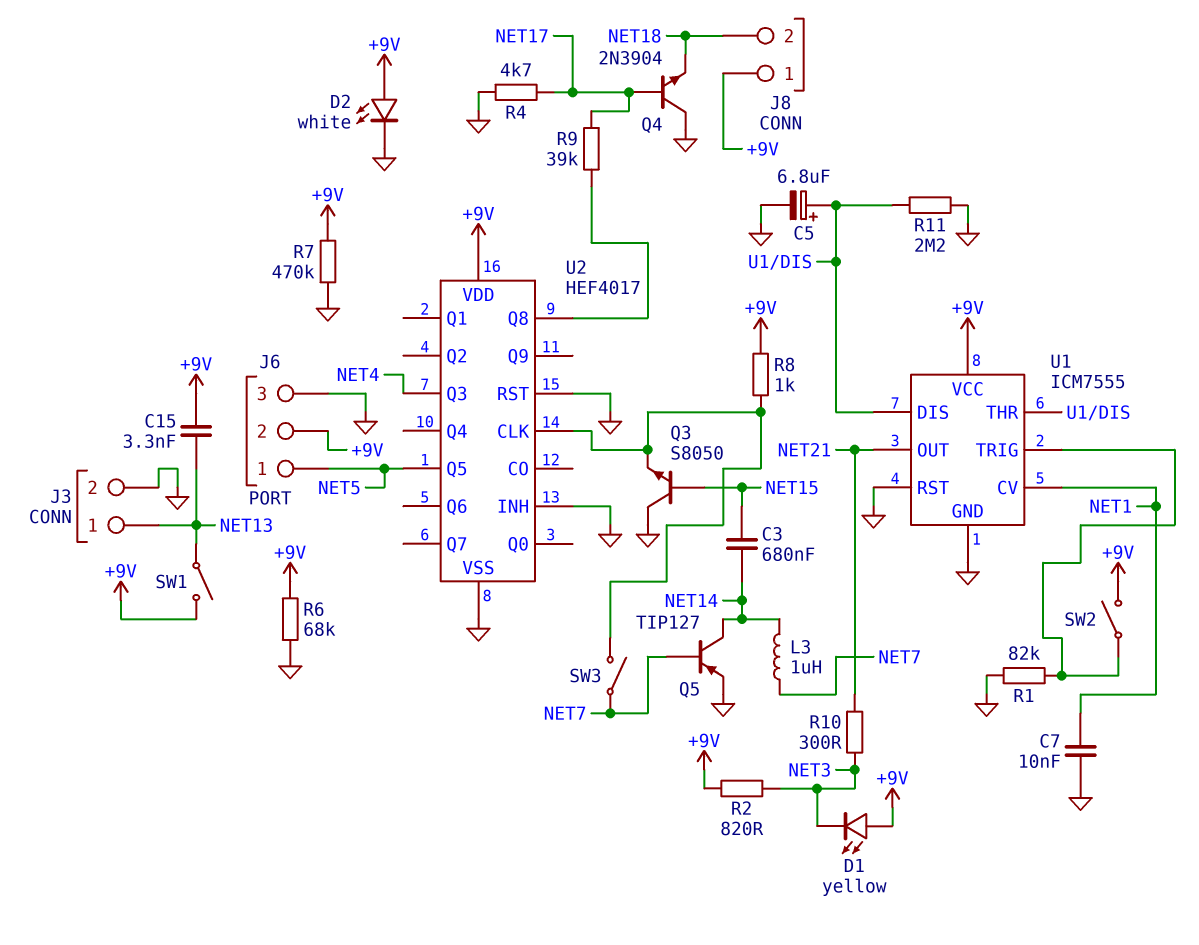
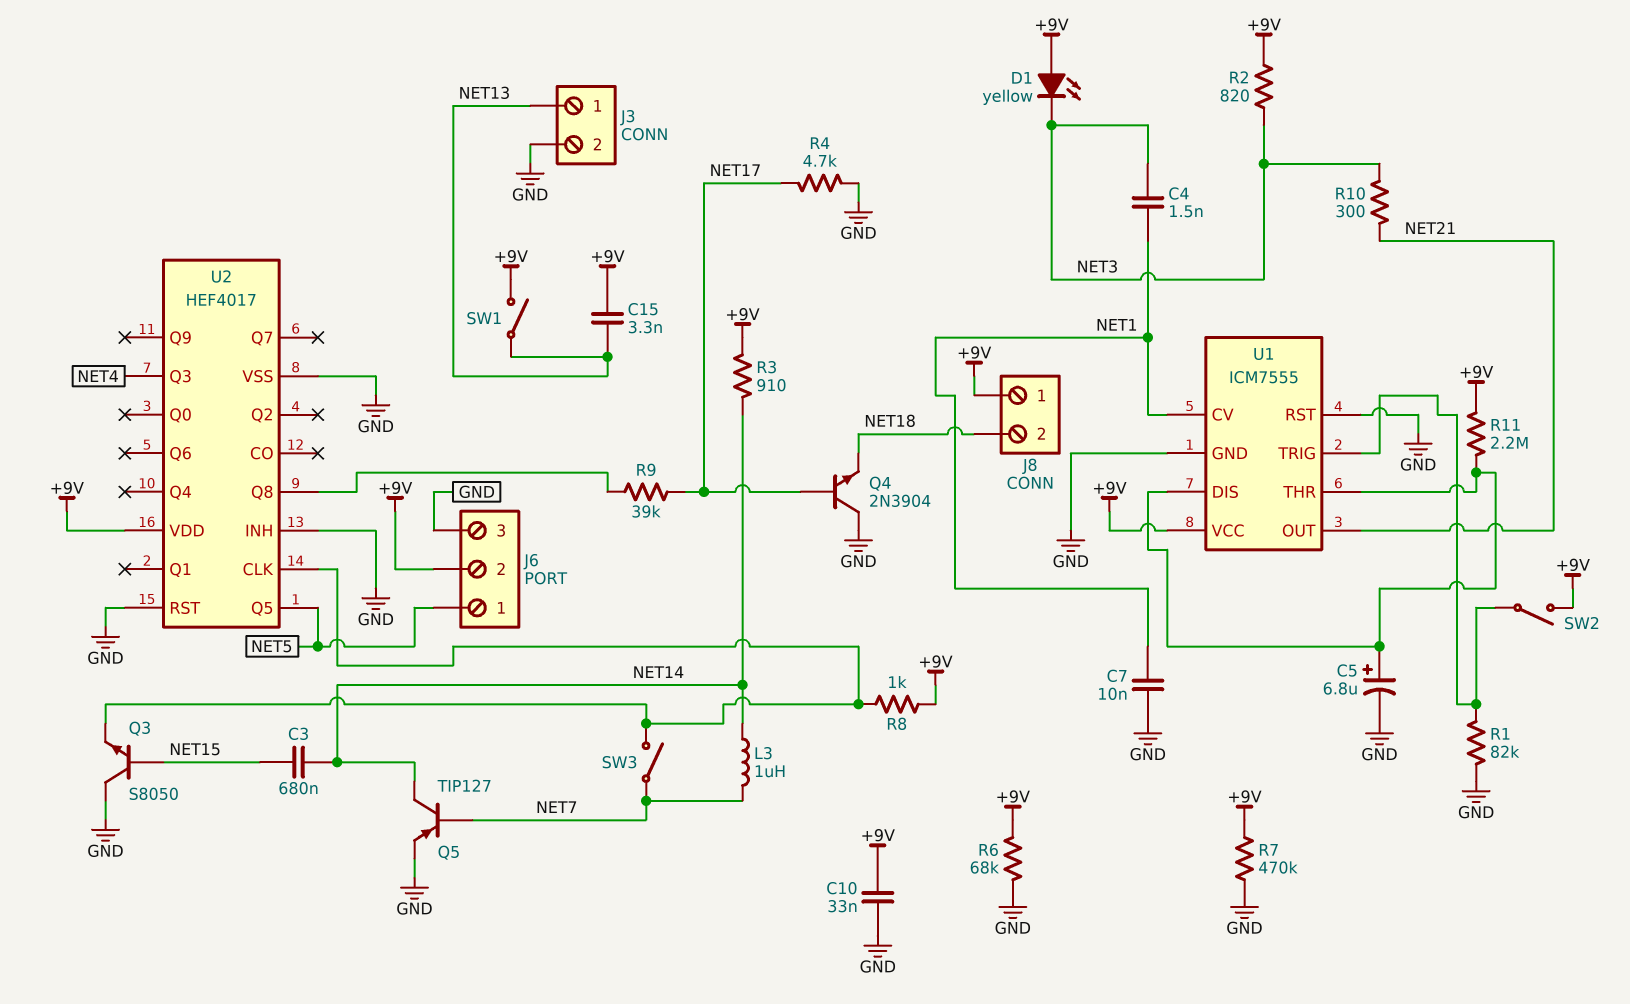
C4: none -> 1.5nF (NET1, NET3)
C10: none -> 33nF (+9V, GND)
D2: LED white (A +9V, K GND) -> none
R3: none -> 910 (+9V, NET14)
R11: 2.2M (GND, U1/DIS) -> 2.2M (+9V, U1/DIS)

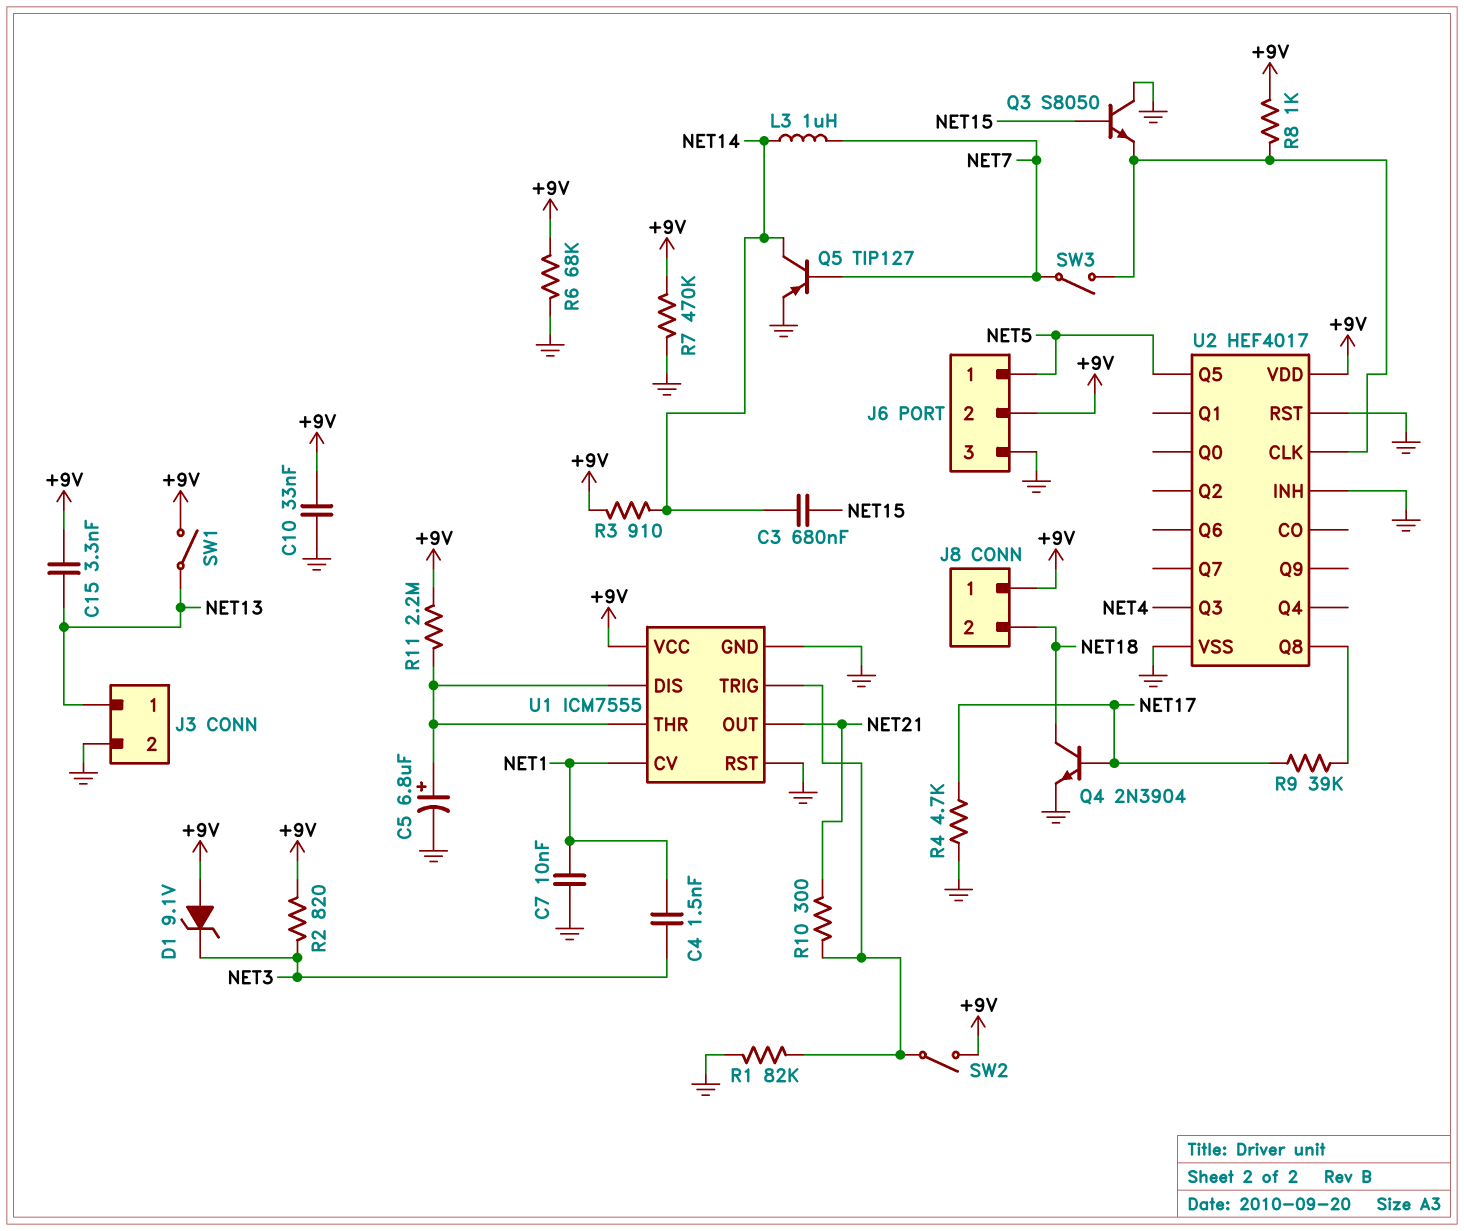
D1: LED yellow (A +9V, K NET3) -> zener 9.1V (A +9V, K NET3)
Q4: NPN 2N3904 (B NET17, C GND, E NET18) -> NPN 2N3904 (B NET17, C NET18, E GND)
R10: 300 (NET3, NET21) -> 300 (NET21, U1/TRIG)

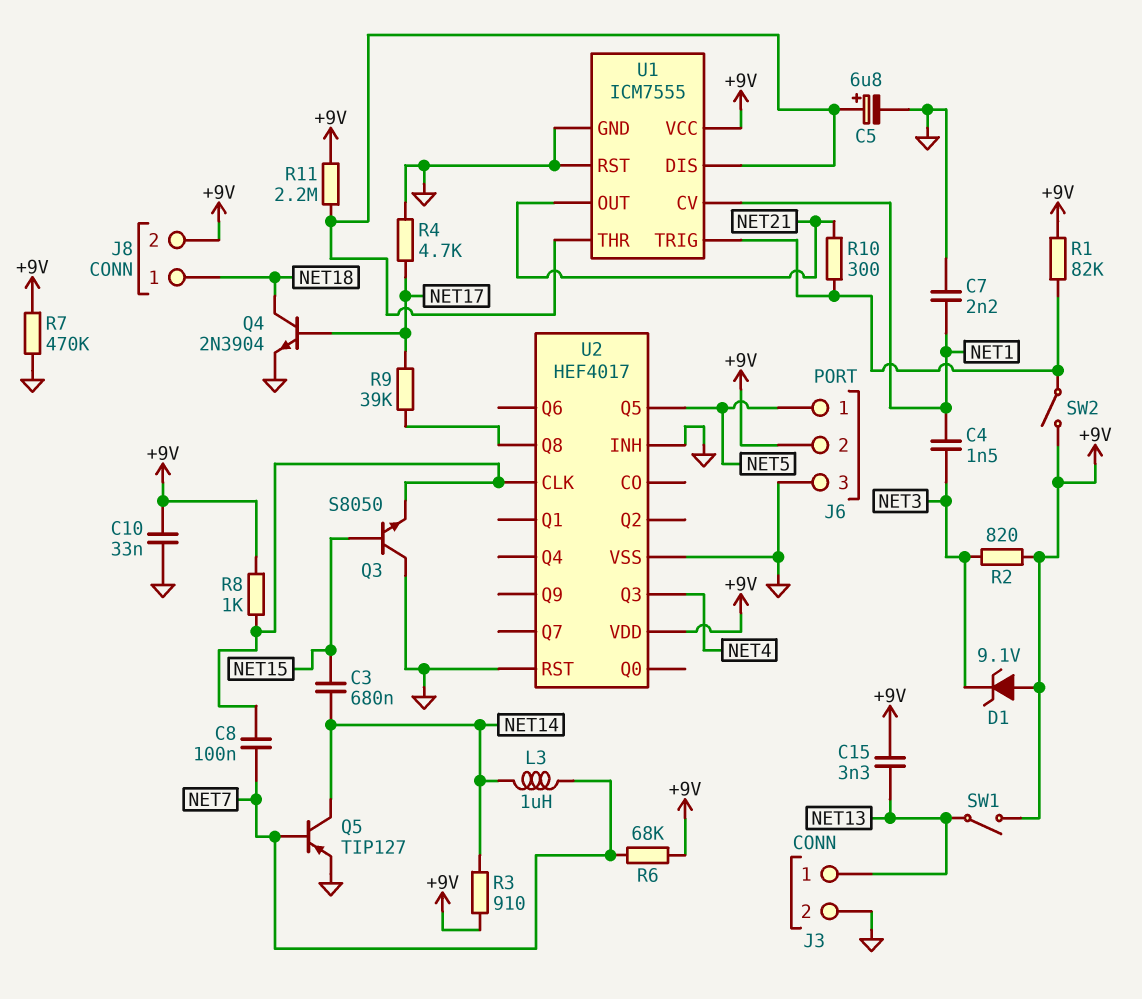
C7: 10nF (GND, NET1) -> 2.2nF (GND, NET1)
C8: none -> 100nF (NET7, U2/CLK)
J8 pin 1: +9V -> NET18
J8 pin 2: NET18 -> +9V
R1: 82k (GND, U1/TRIG) -> 82k (+9V, U1/TRIG)
R6: 68k (+9V, GND) -> 68k (+9V, NET7)
SW3: switch (NET7, U2/CLK) -> none

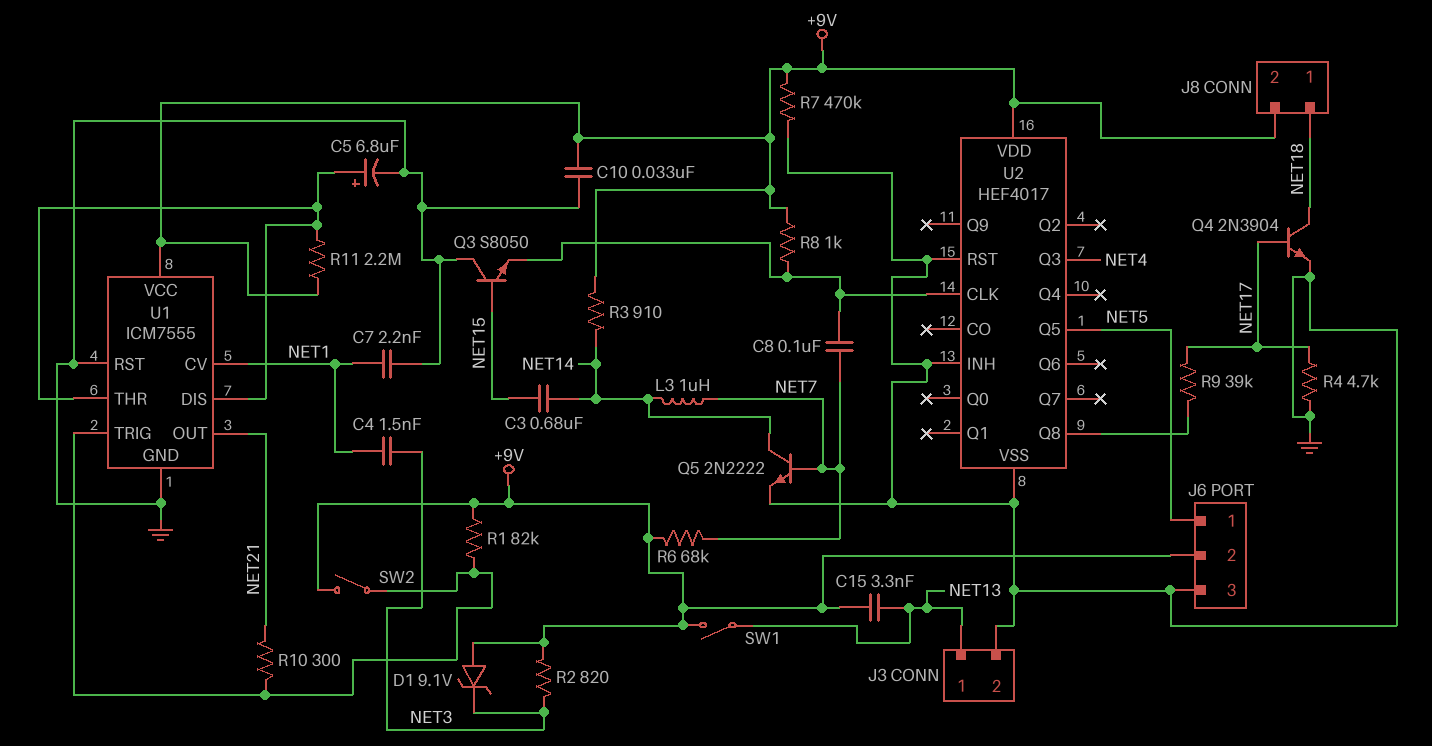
Q5: PNP TIP127 (B NET7, C NET14, E GND) -> NPN 2N2222 (B NET7, C NET14, E GND)

